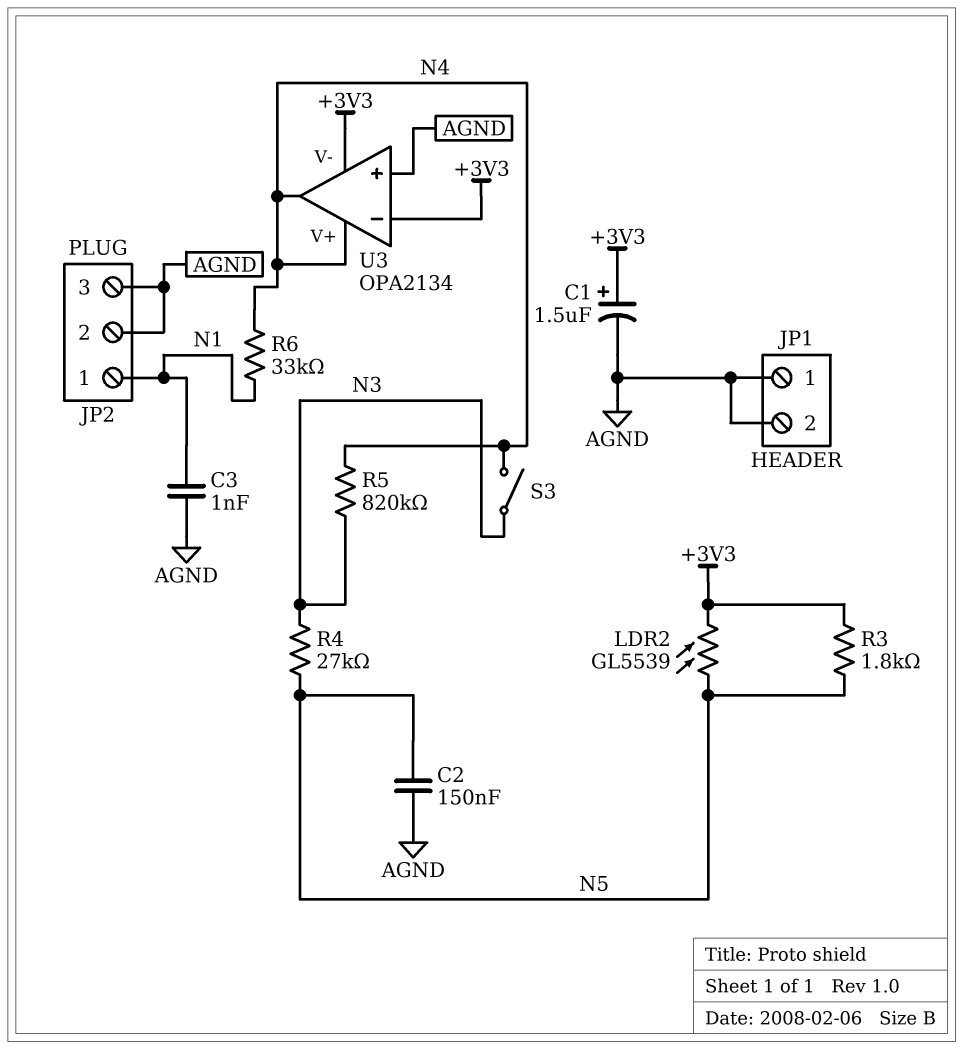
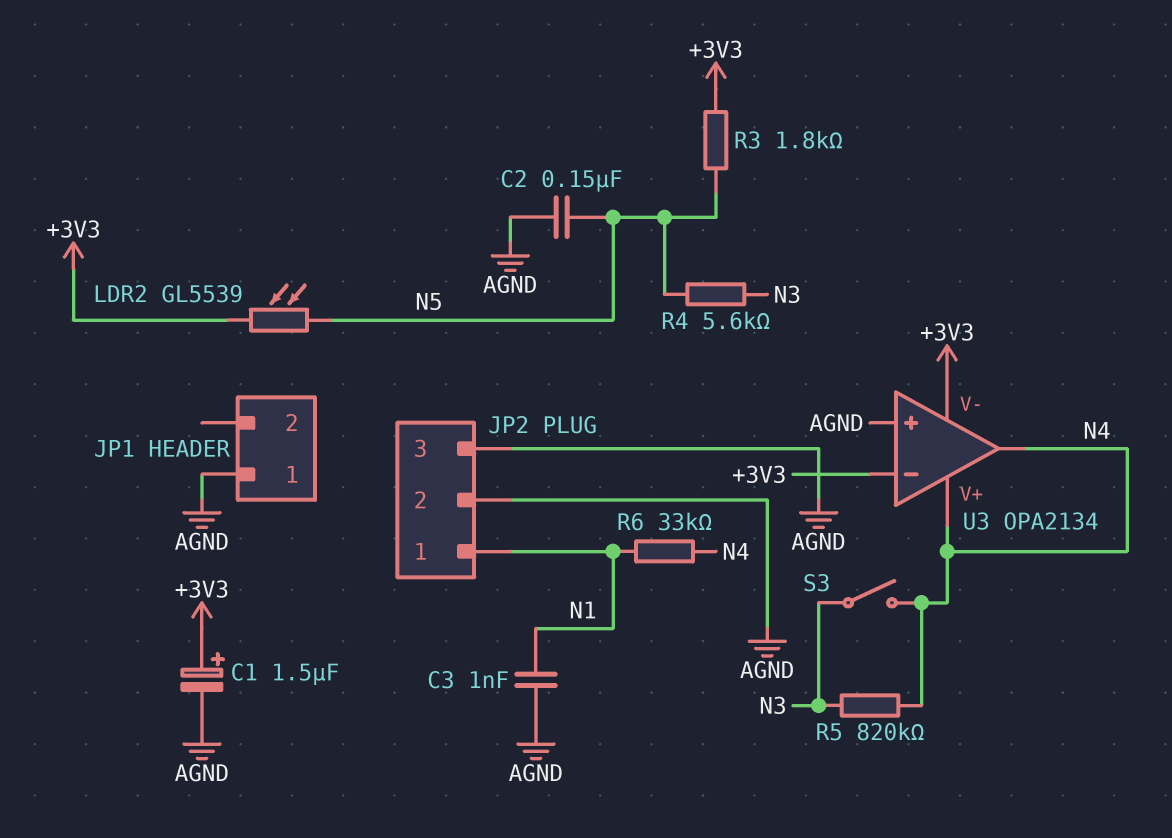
JP1 pin 2: AGND -> none
R4: 27k (N3, N5) -> 5.6k (N3, N5)

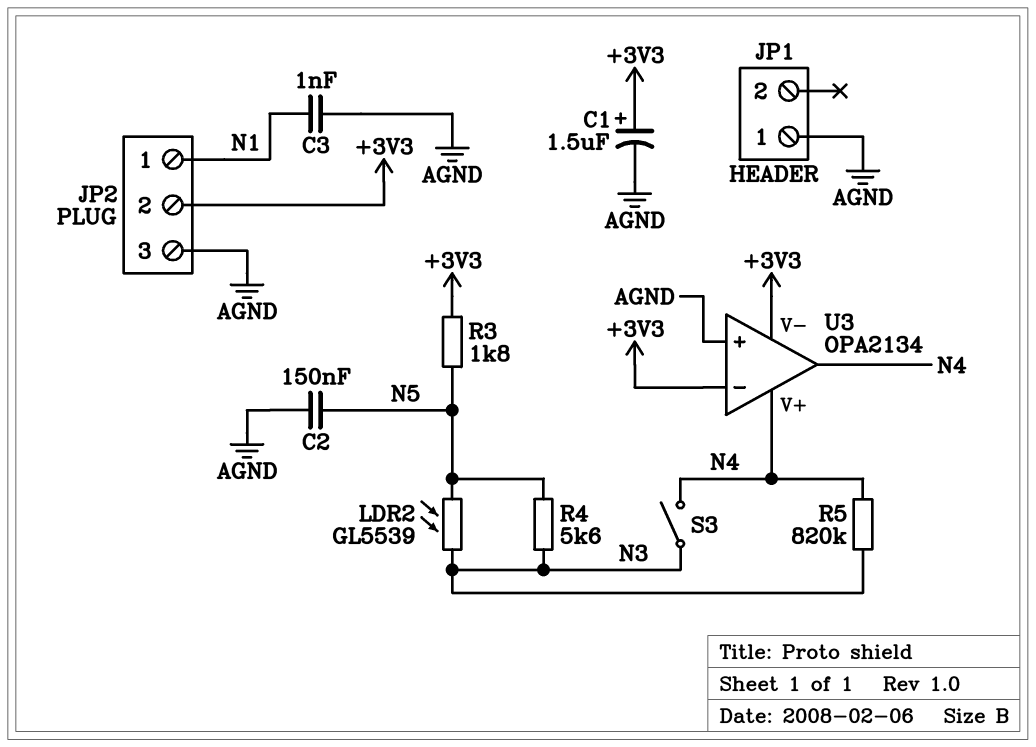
JP2 pin 2: AGND -> +3V3
LDR2: GL5539 (+3V3, N5) -> GL5539 (N3, N5)
R6: 33k (N1, N4) -> none

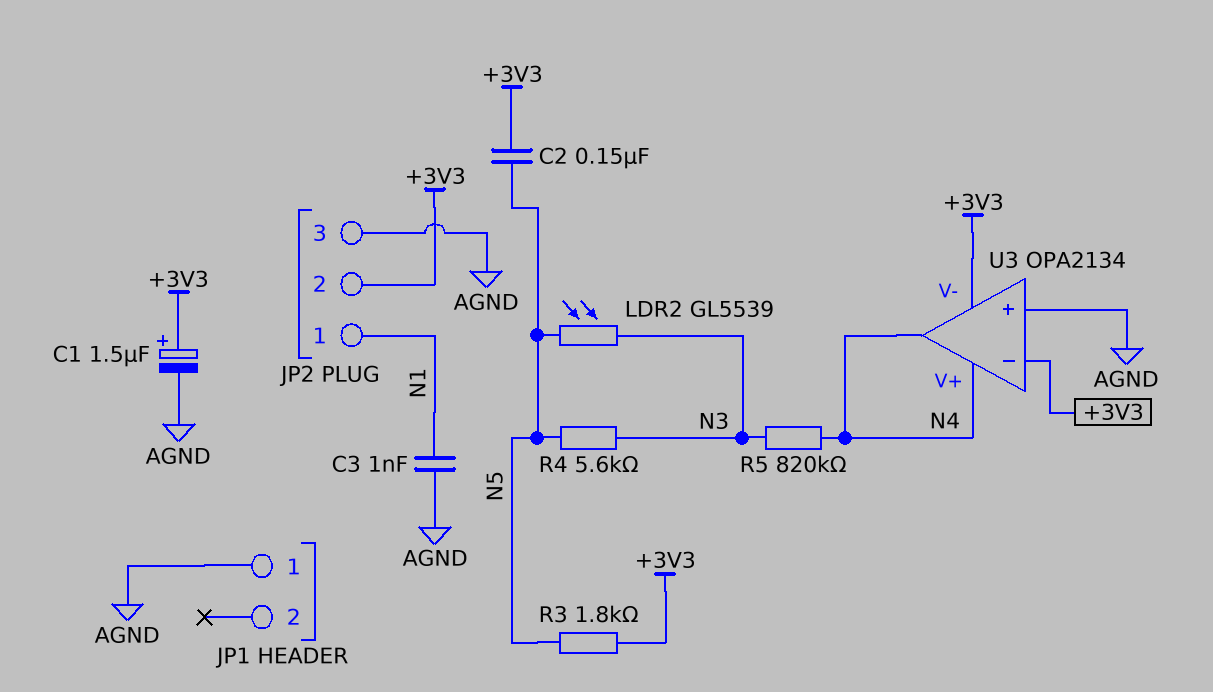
C2: 150nF (AGND, N5) -> 150nF (+3V3, N5)
S3: switch (N3, N4) -> none

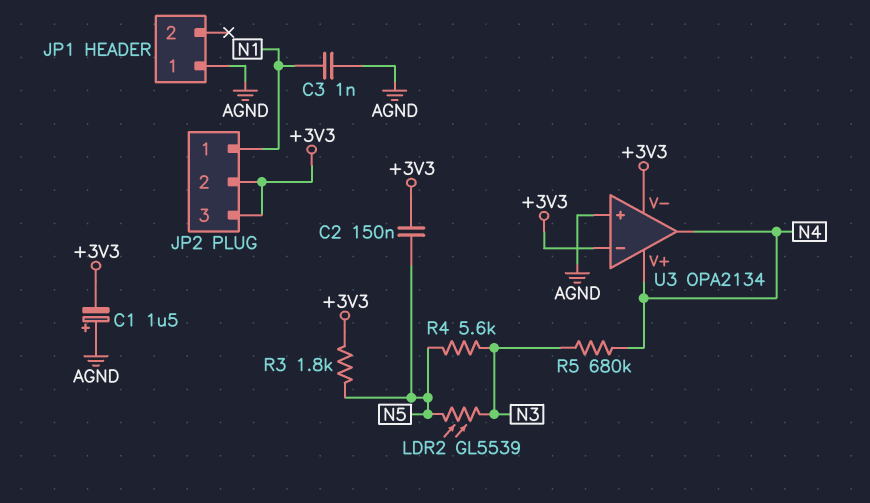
C1: 1.5uF (plus +3V3, minus AGND) -> 1.5uF (plus AGND, minus +3V3)
JP2 pin 3: AGND -> +3V3
R5: 820k (N3, N4) -> 680k (N3, N4)

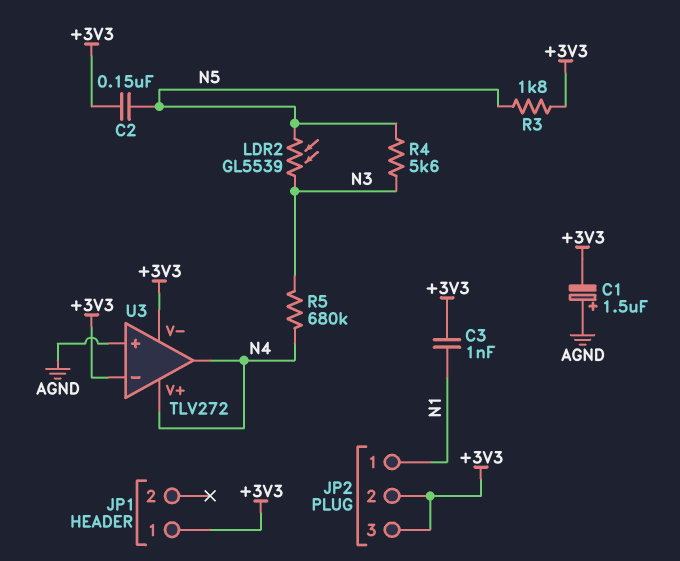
C3: 1nF (AGND, N1) -> 1nF (+3V3, N1)
JP1 pin 1: AGND -> +3V3
U3: OPA2134 -> TLV272

